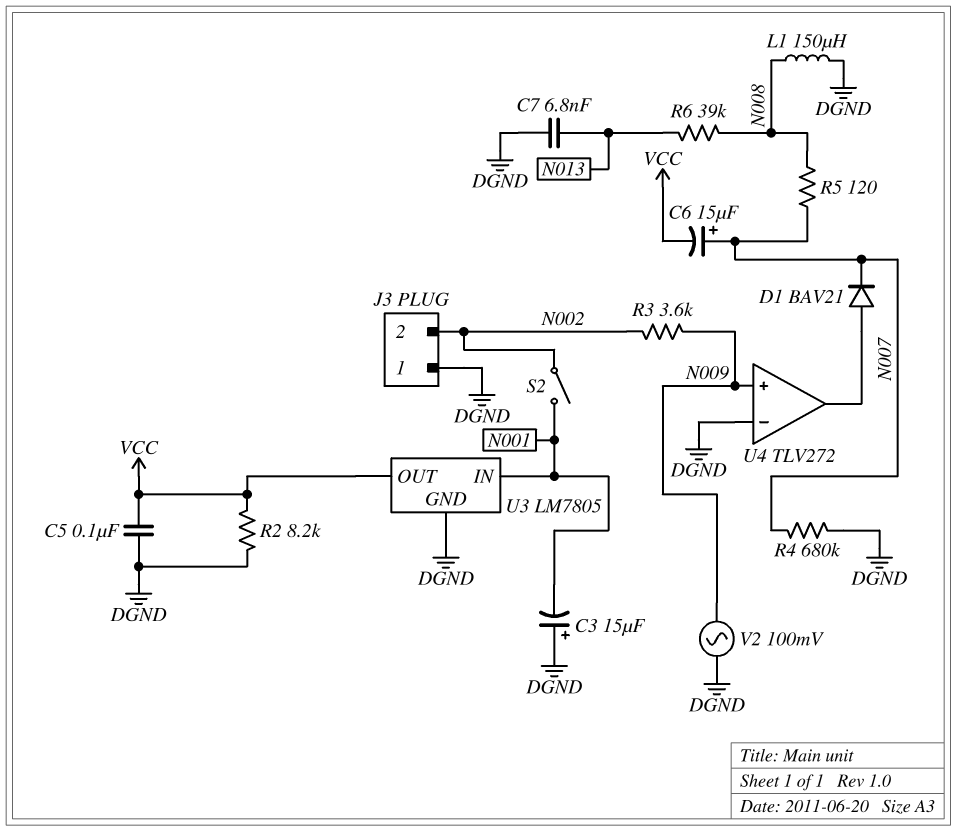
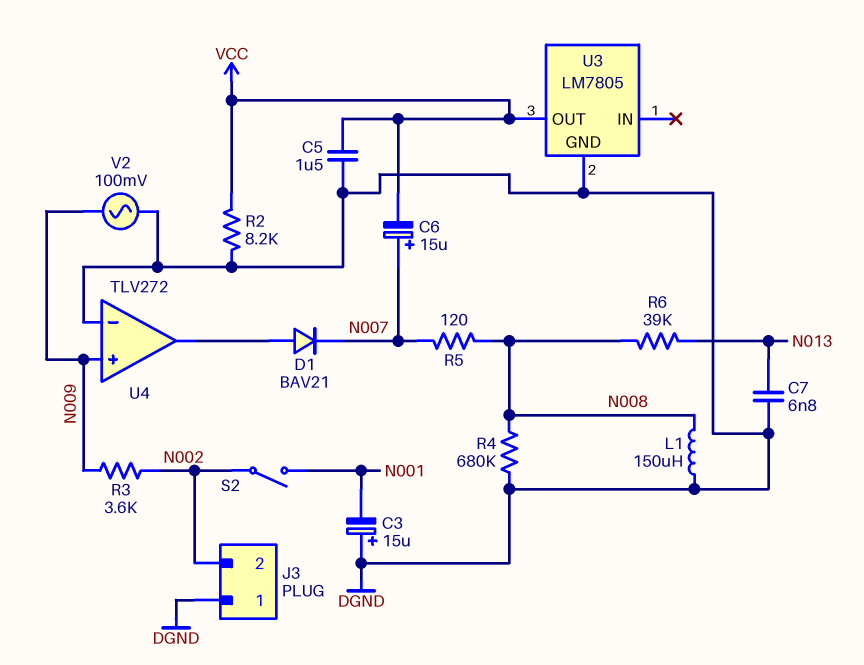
C5: 100nF (DGND, VCC) -> 1.5uF (DGND, VCC)
R4: 680k (DGND, N007) -> 680k (DGND, N008)
U3 pin IN: N001 -> none

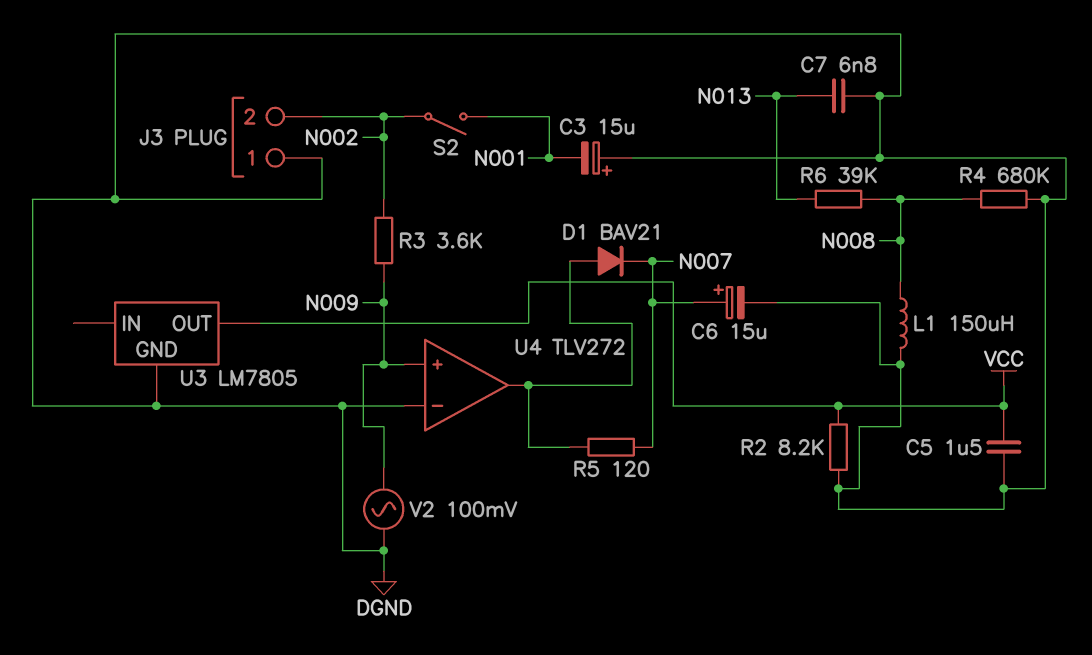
C6: 15uF (plus N007, minus VCC) -> 15uF (plus N007, minus DGND)
R5: 120 (N007, N008) -> 120 (N007, U4/out)

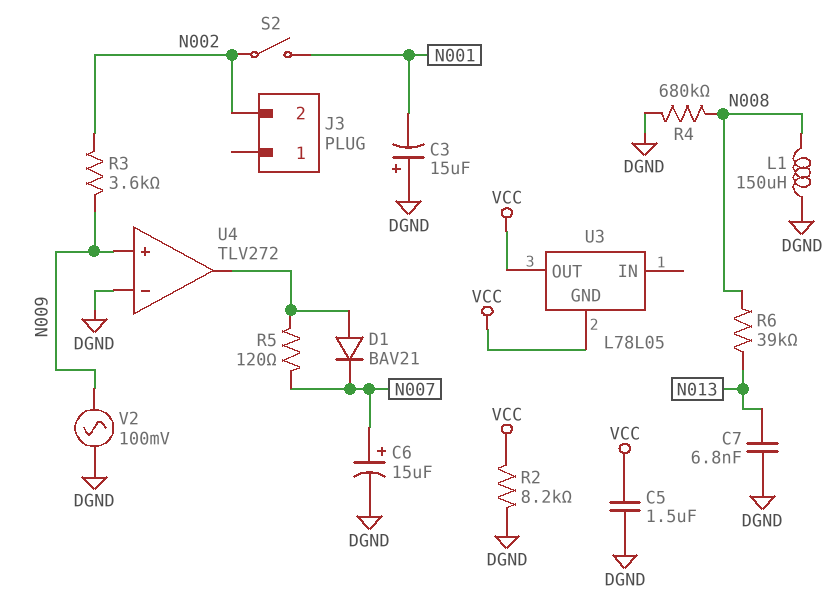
J3 pin 1: DGND -> none
U3: LM7805 -> L78L05
U3 pin GND: DGND -> VCC

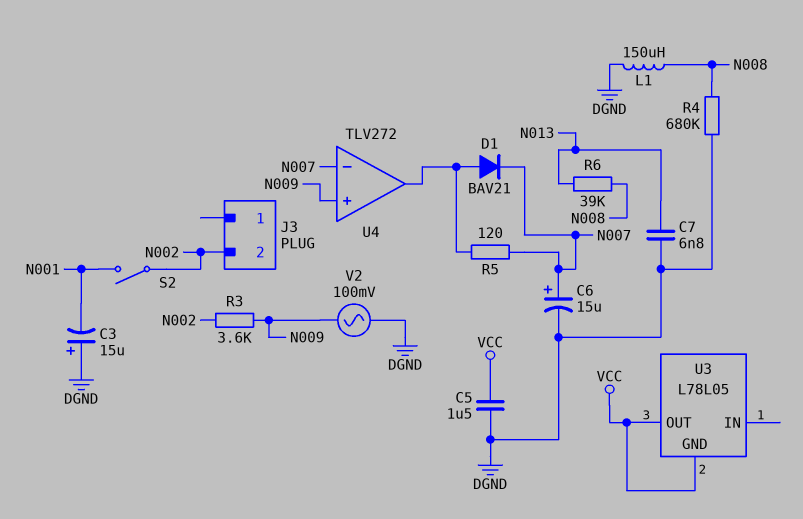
R2: 8.2k (DGND, VCC) -> none
U4 pin in-: DGND -> N007

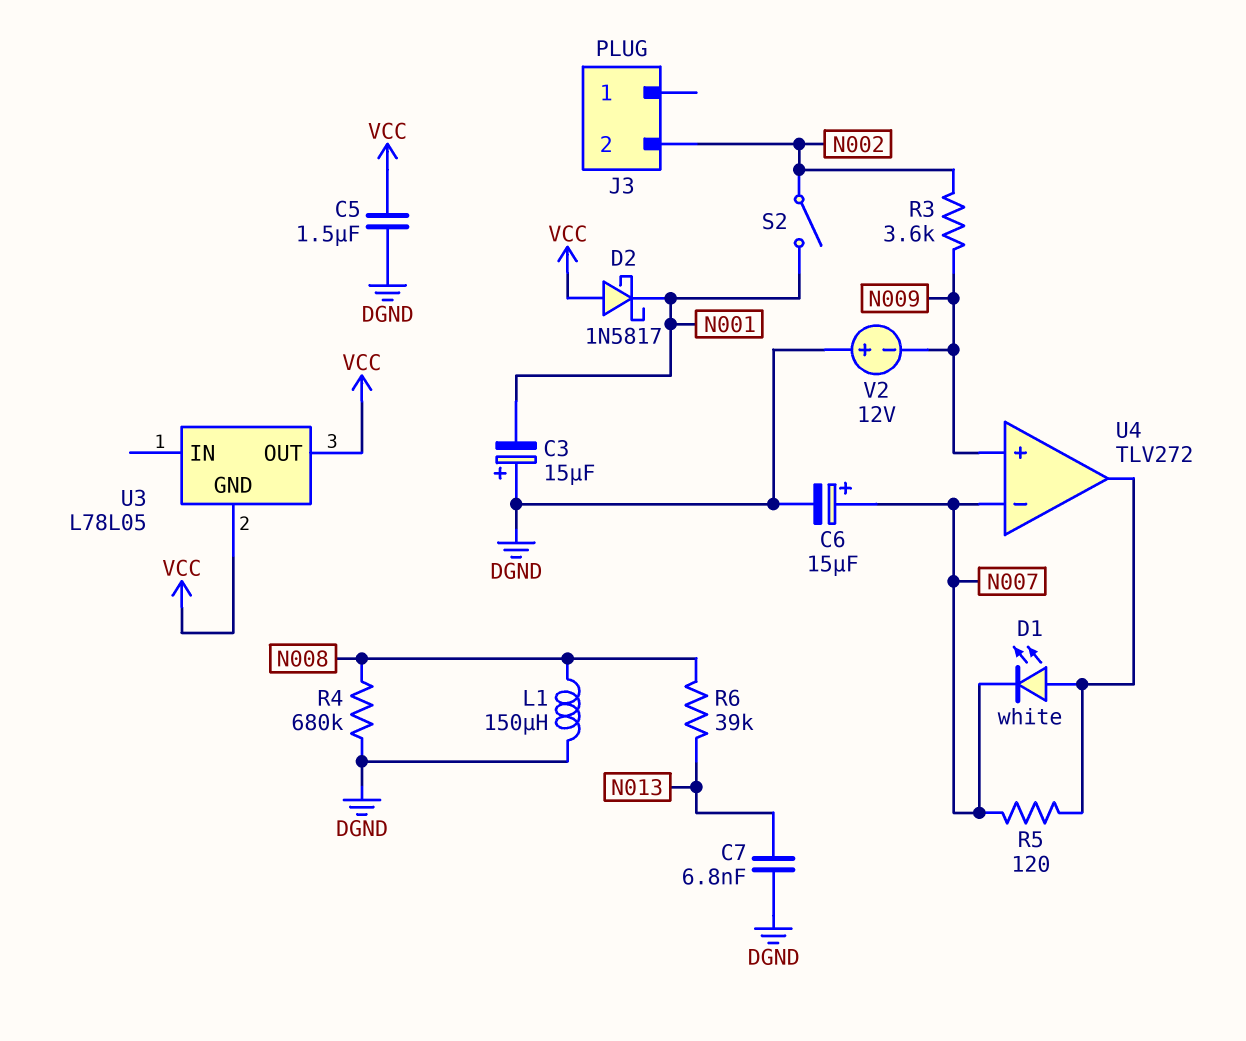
D1: diode BAV21 (A U4/out, K N007) -> LED white (A U4/out, K N007)
D2: none -> schottky 1N5817 (A VCC, K N001)
V2: AC 100mV (DGND, N009) -> 12V (plus DGND, minus N009)

